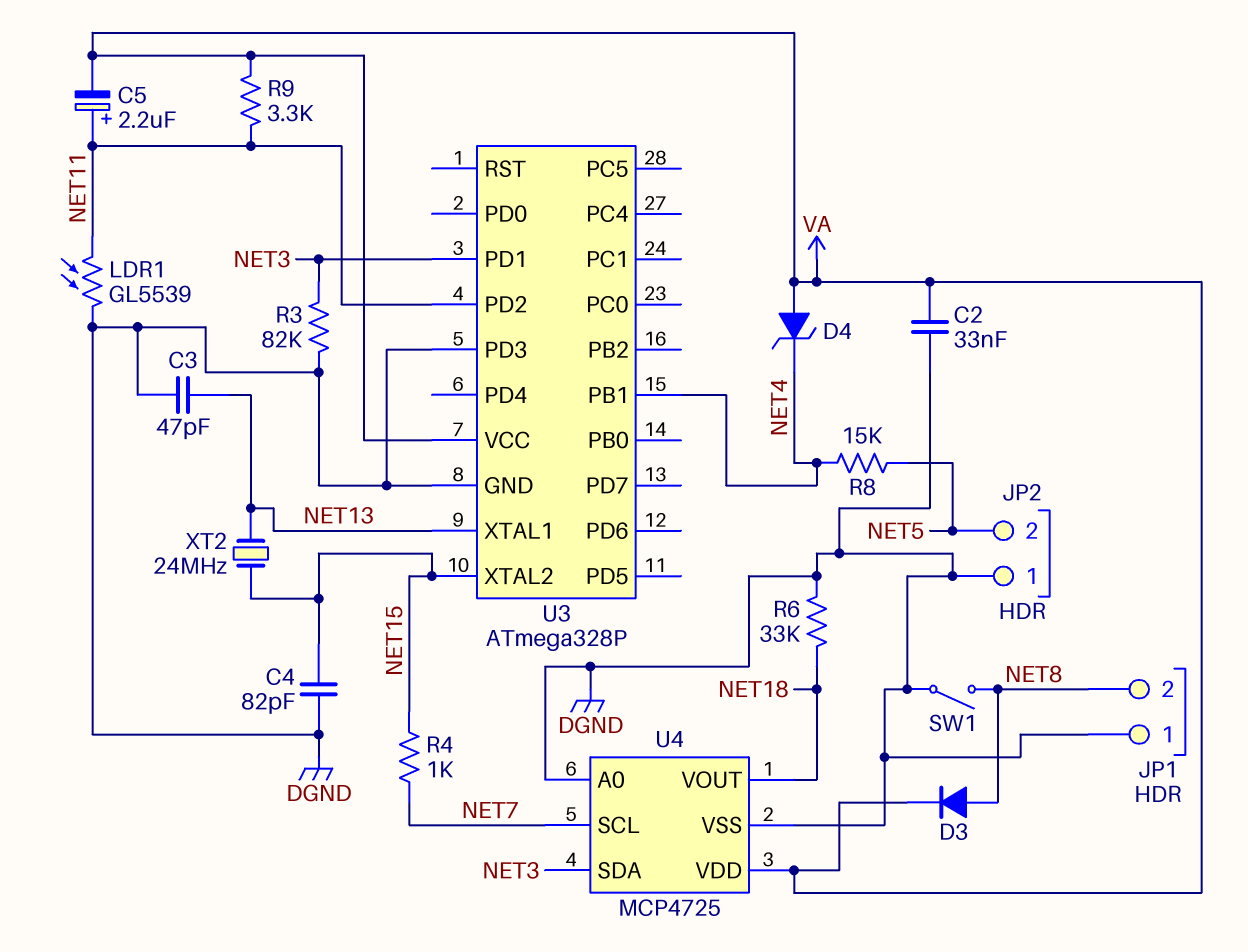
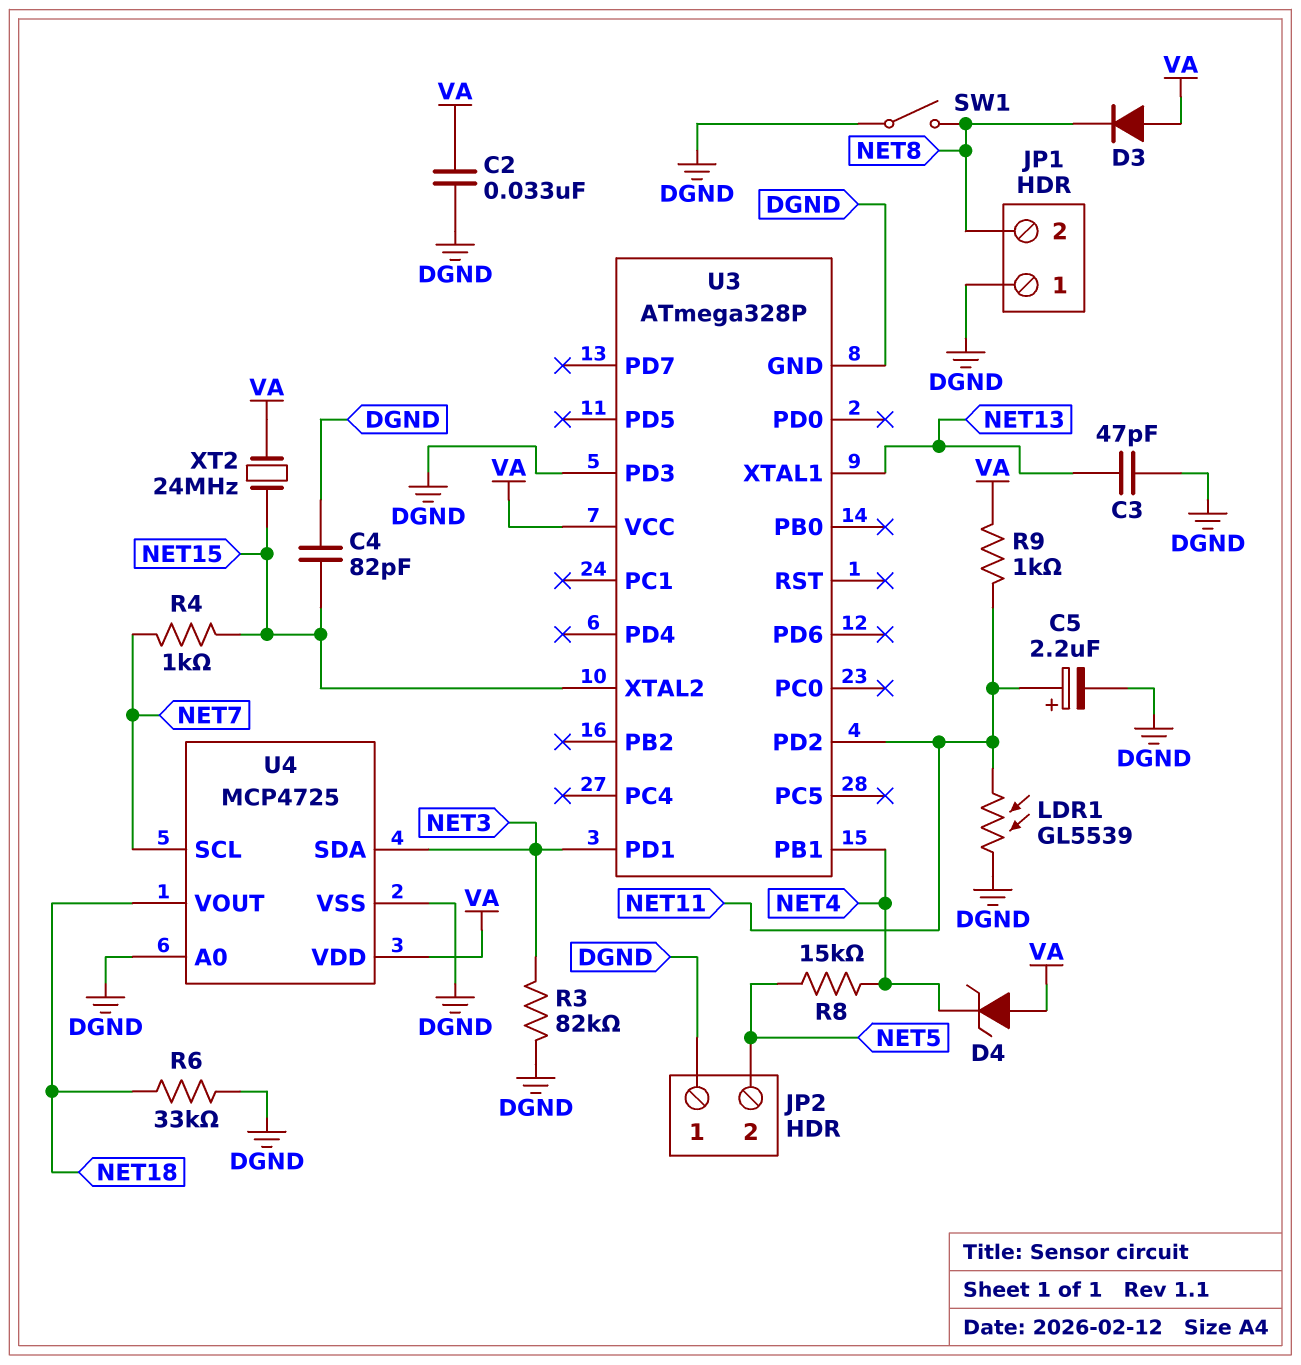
C5: 2.2uF (plus NET11, minus VA) -> 2.2uF (plus NET11, minus DGND)
D3: diode (A NET8, K VA) -> diode (A VA, K NET8)
R9: 3.3k (NET11, VA) -> 1k (NET11, VA)
XT2: 24MHz (NET13, NET15) -> 24MHz (NET15, VA)

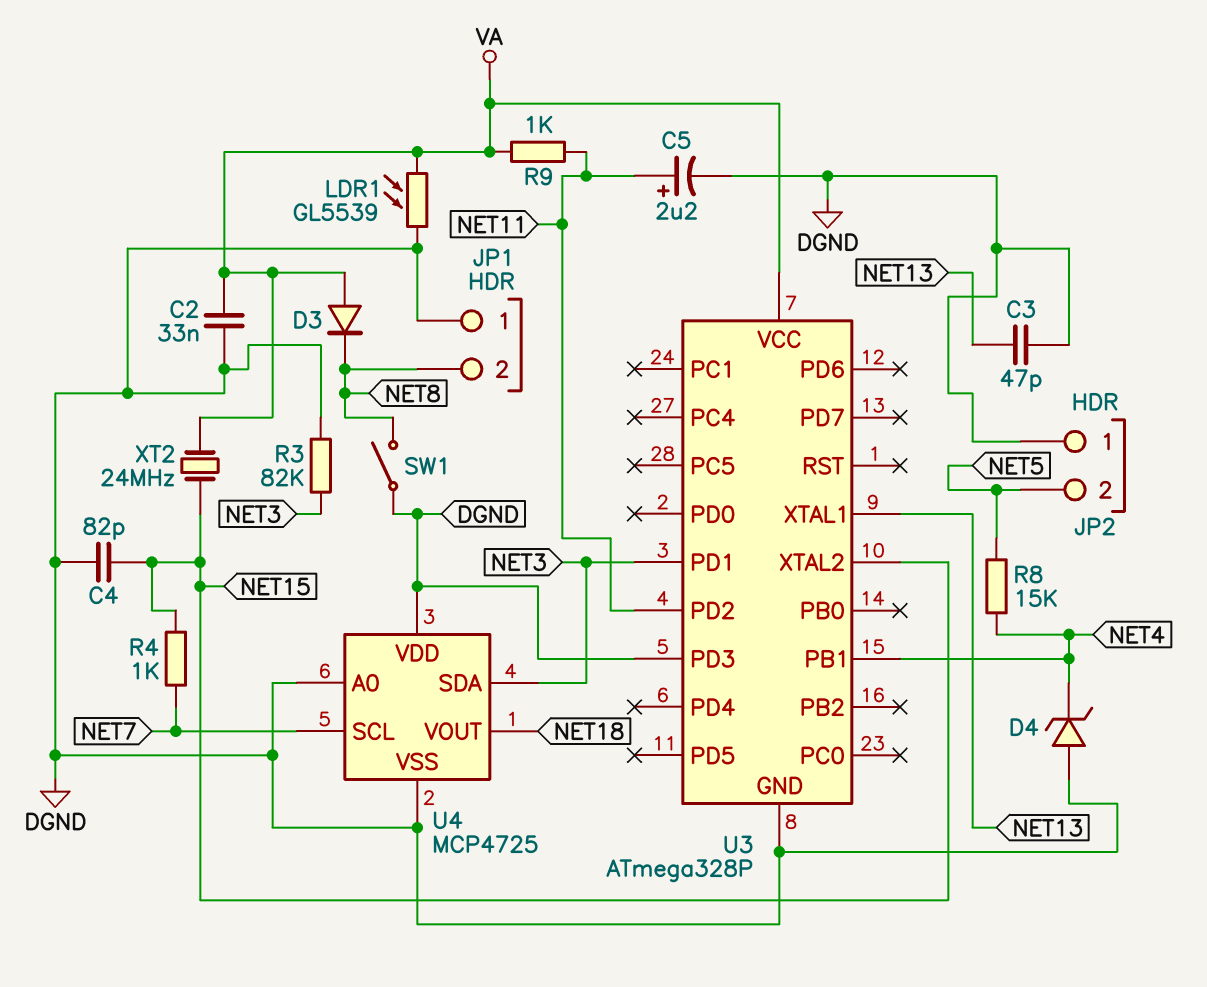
D4: zener (A VA, K NET4) -> zener (A DGND, K NET4)
LDR1: GL5539 (DGND, NET11) -> GL5539 (DGND, VA)
R6: 33k (DGND, NET18) -> none
U4 pin VDD: VA -> DGND

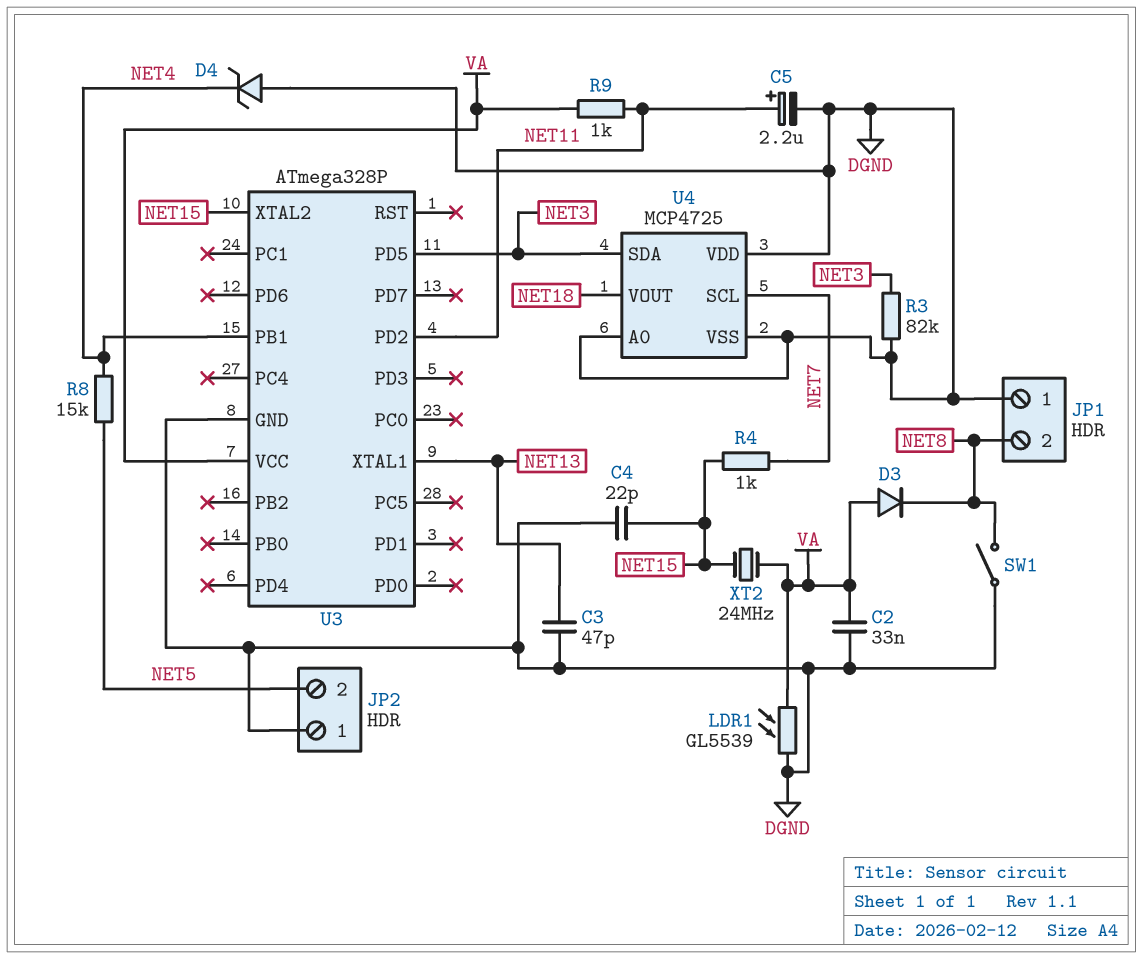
C4: 82pF (DGND, NET15) -> 22pF (DGND, NET15)
U3 pin PD1: NET3 -> none
U3 pin PD3: DGND -> none
U3 pin PD5: none -> NET3

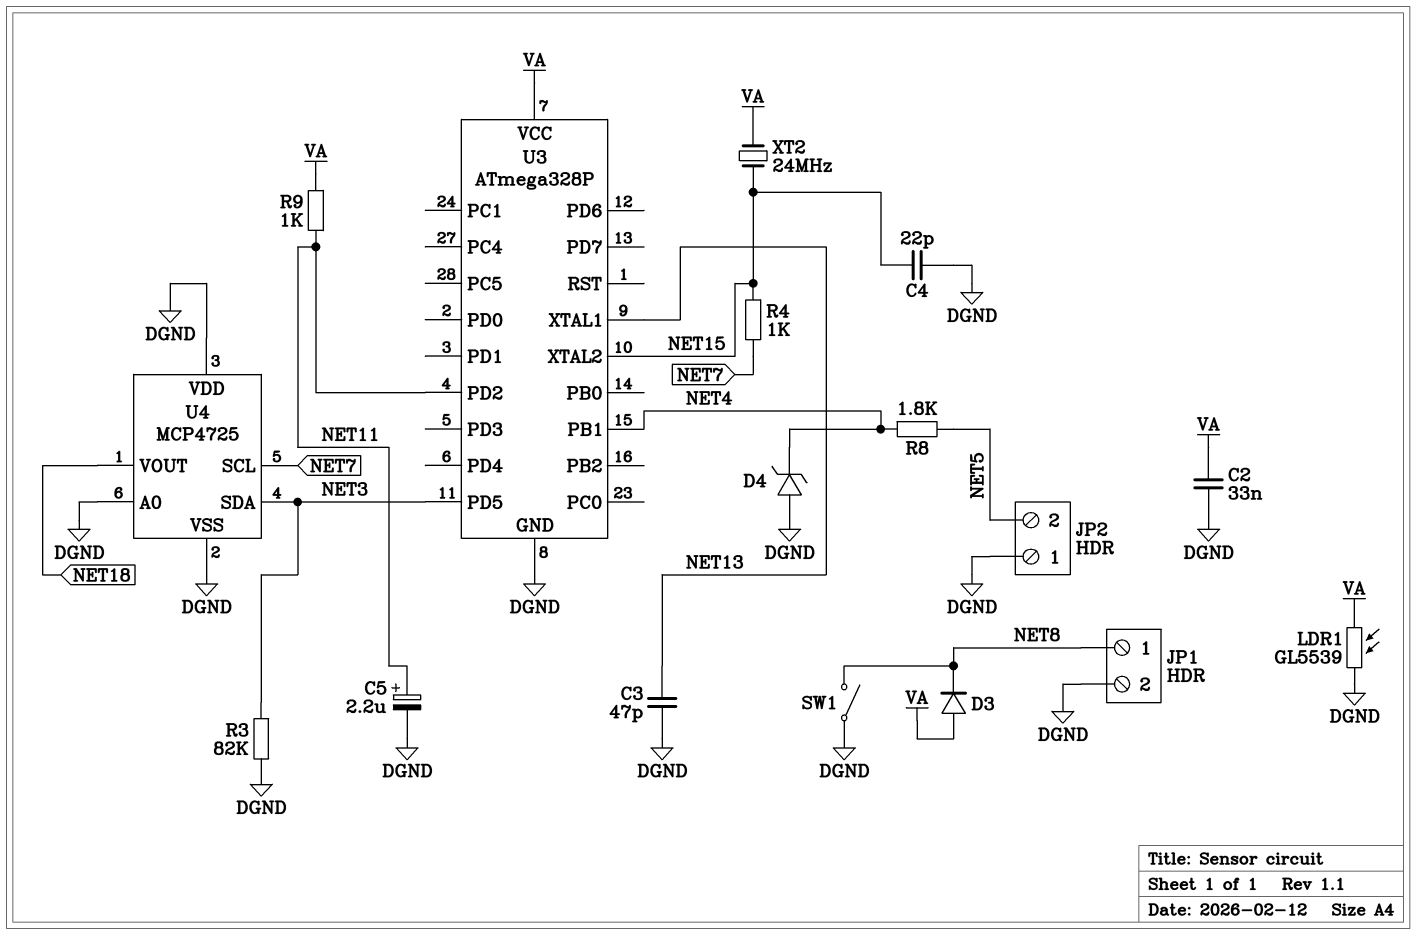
JP1 pin 1: DGND -> NET8
JP1 pin 2: NET8 -> DGND
R8: 15k (NET4, NET5) -> 1.8k (NET4, NET5)

